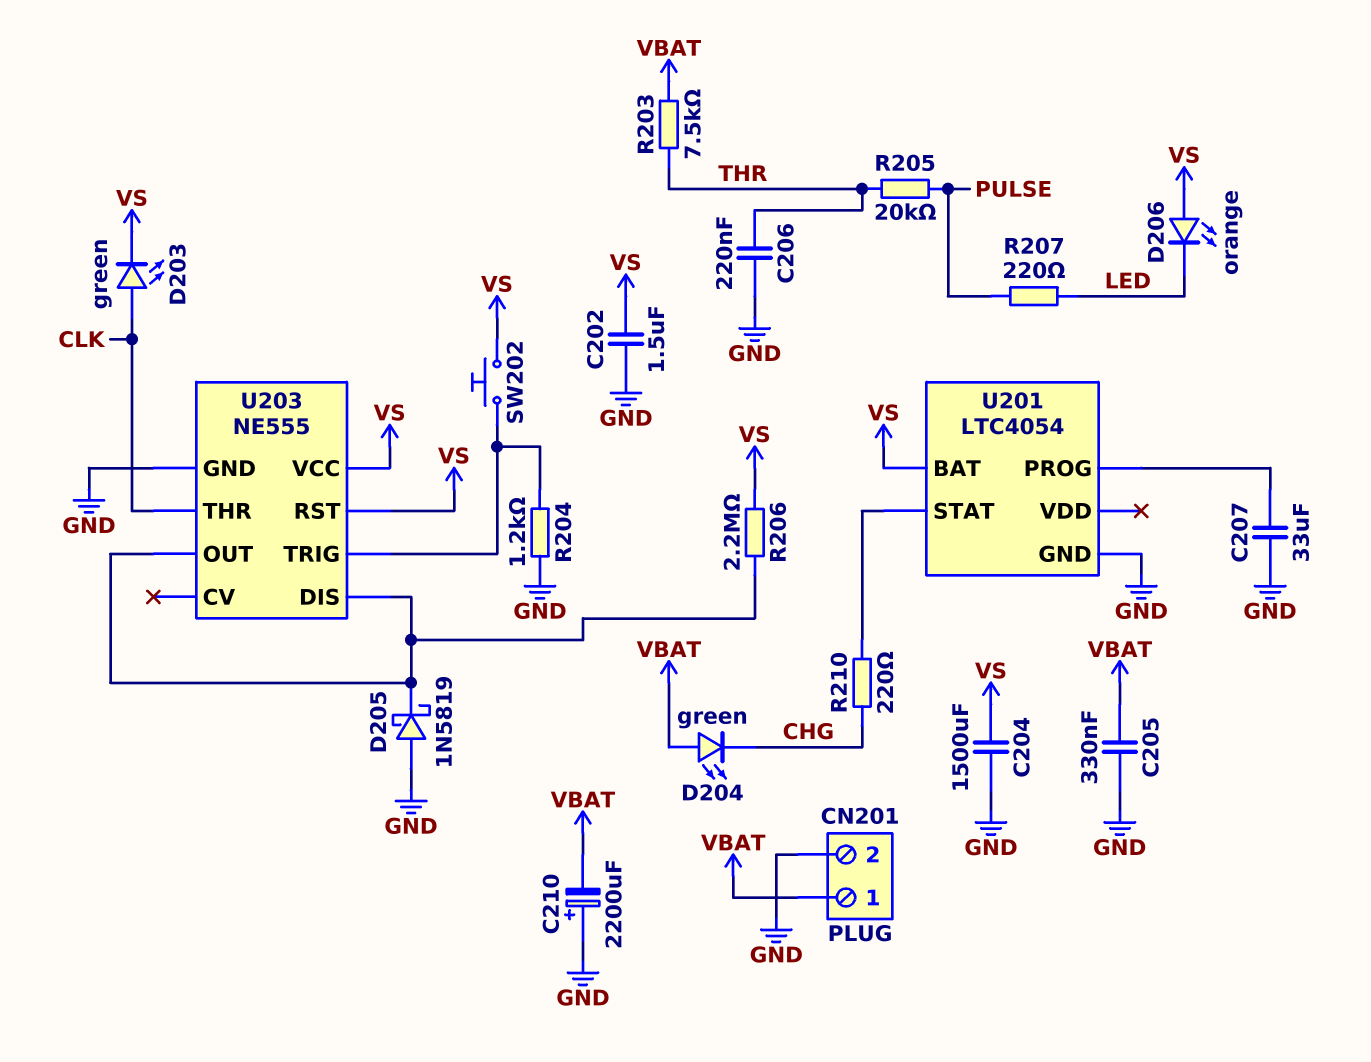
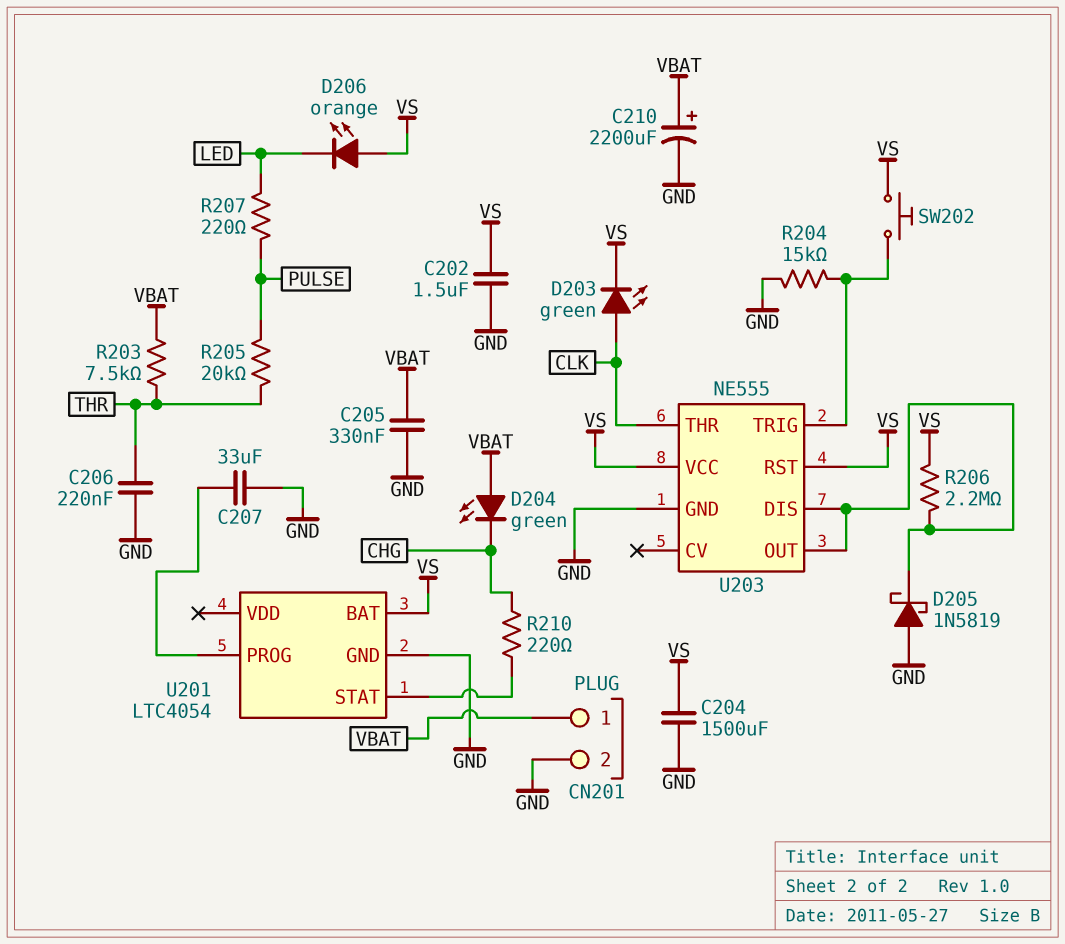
C210: 2200uF (plus GND, minus VBAT) -> 2200uF (plus VBAT, minus GND)
R204: 1.2k (GND, U203/TRIG) -> 15k (GND, U203/TRIG)

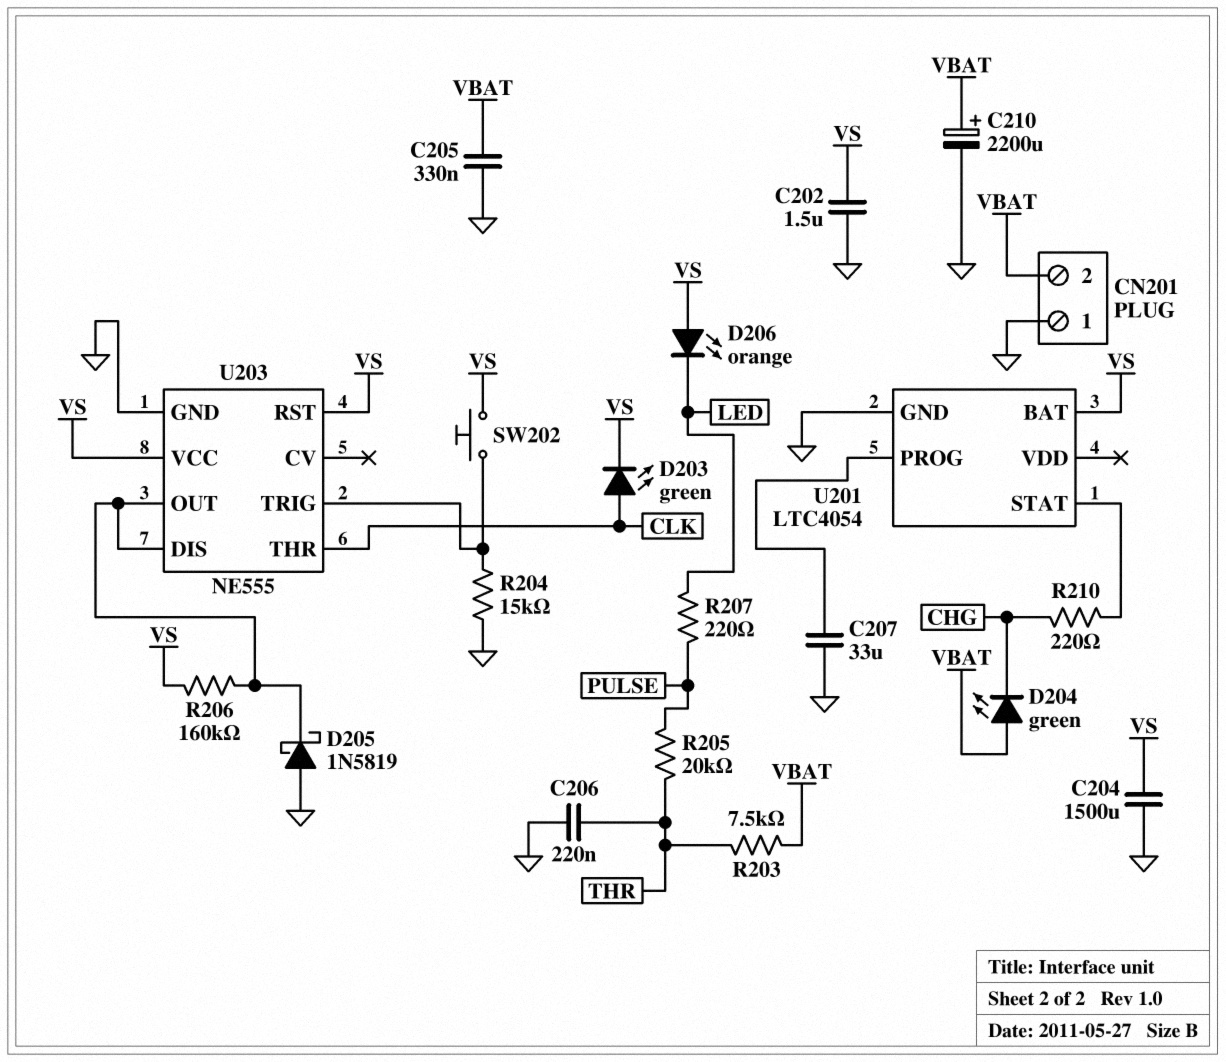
CN201 pin 1: VBAT -> GND
CN201 pin 2: GND -> VBAT
R206: 2.2M (U203/DIS, VS) -> 160k (U203/DIS, VS)

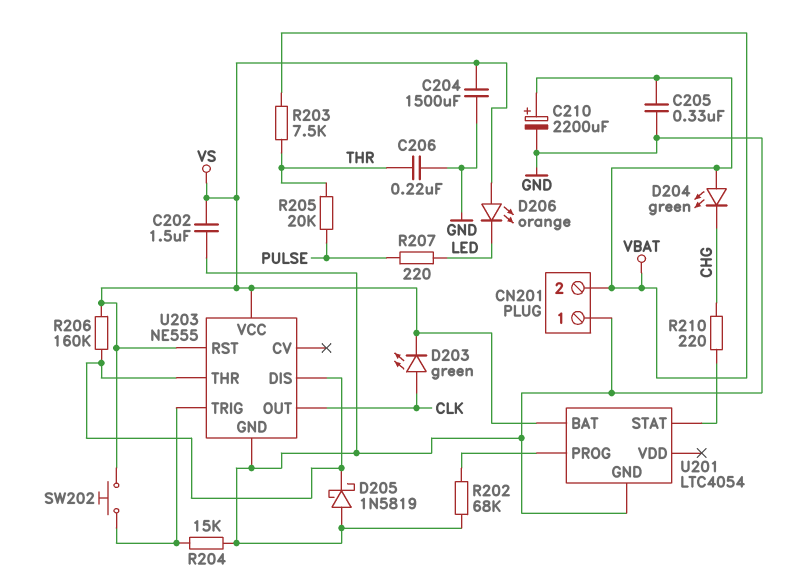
C207: 33uF (GND, U201/PROG) -> none
R202: none -> 68k (GND, U201/PROG)
U203 pin OUT: U203/DIS -> CLK
U203 pin THR: CLK -> U203/DIS

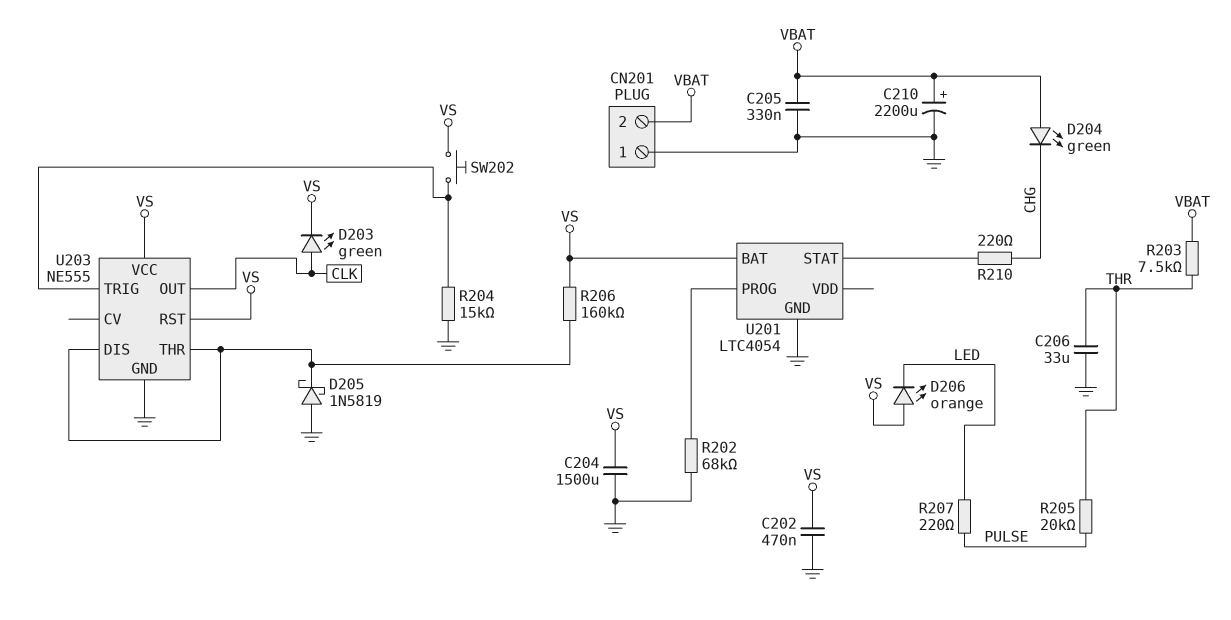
C202: 1.5uF (GND, VS) -> 470nF (GND, VS)
C206: 220nF (GND, THR) -> 33uF (GND, THR)

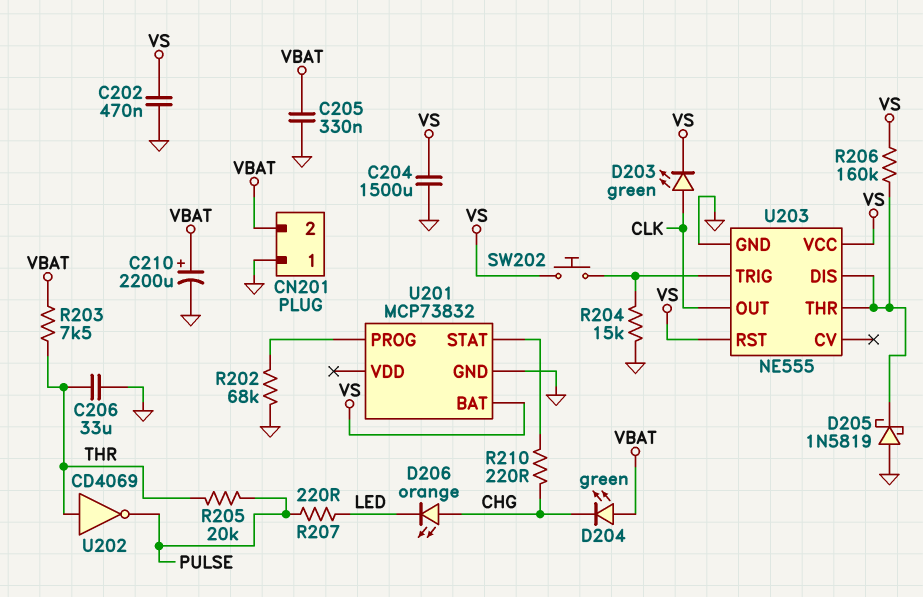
D206: LED orange (A VS, K LED) -> LED orange (A CHG, K LED)
U201: LTC4054 -> MCP73832
U202: none -> NOT CD4069 (in THR, out PULSE)

